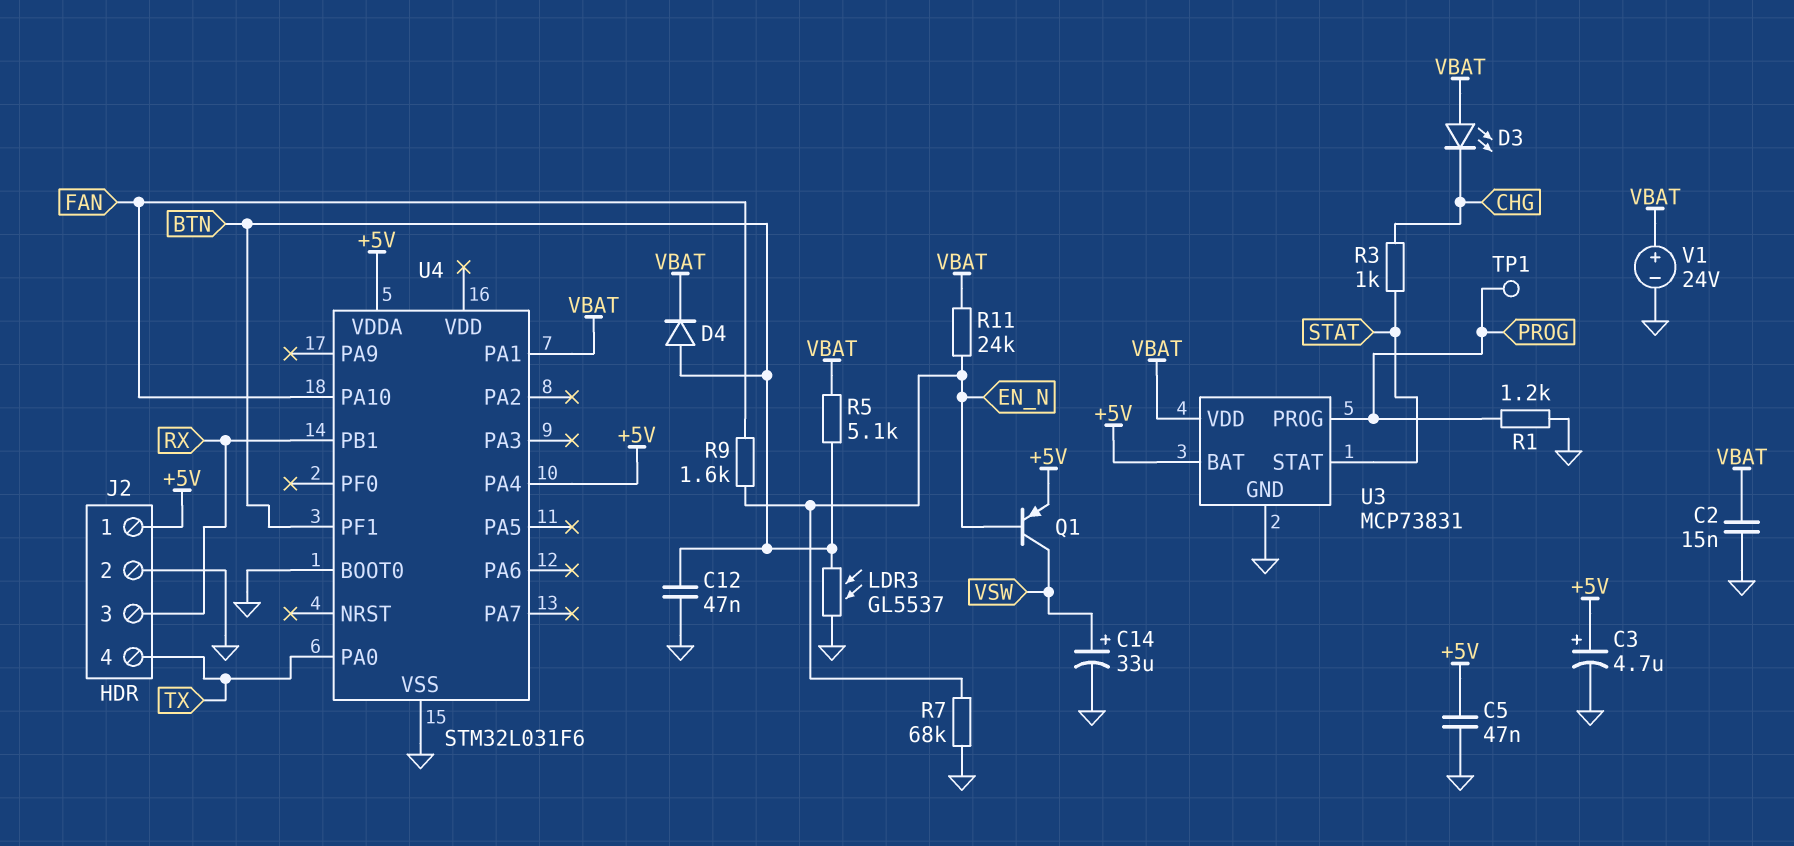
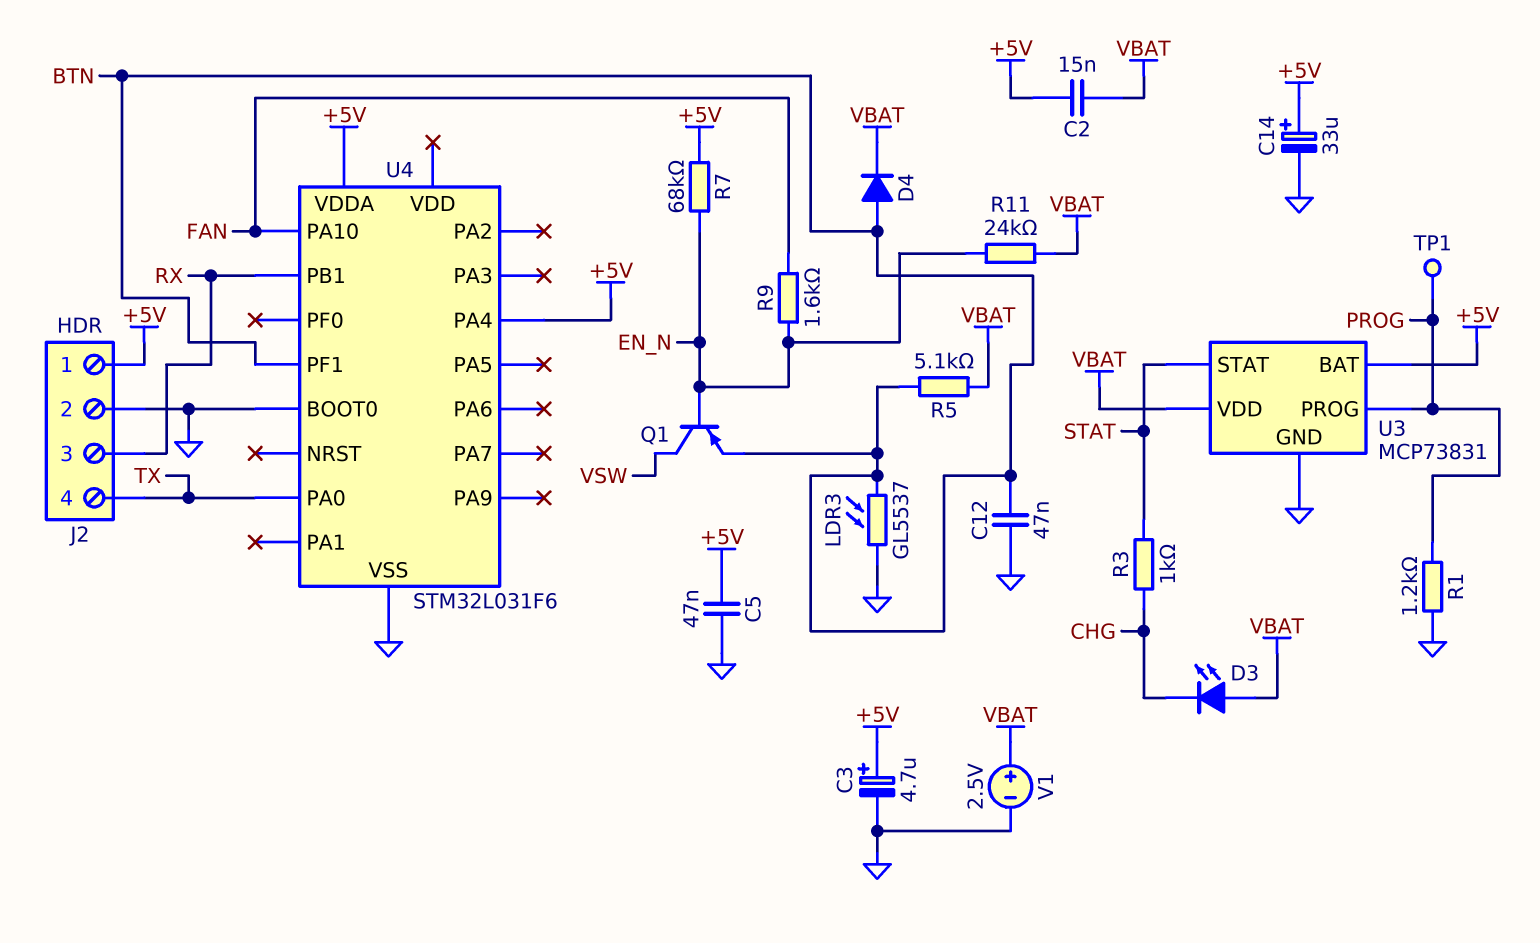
C2: 15nF (GND, VBAT) -> 15nF (+5V, VBAT)
C14: 33uF (plus VSW, minus GND) -> 33uF (plus +5V, minus GND)
Q1: PNP (B EN_N, C VSW, E +5V) -> PNP (B EN_N, C VSW, E BTN)
R7: 68k (EN_N, GND) -> 68k (+5V, EN_N)
U4 pin PA1: VBAT -> none
V1: 24V (plus VBAT, minus GND) -> 2.5V (plus VBAT, minus GND)

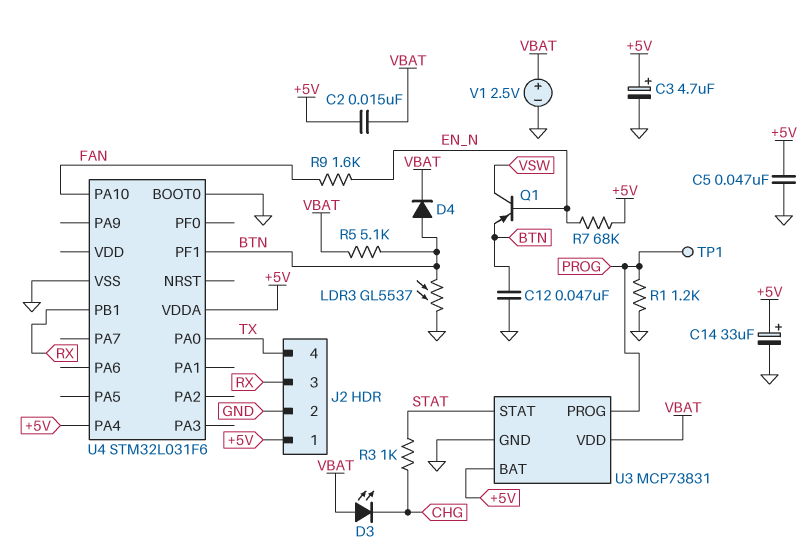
R11: 24k (EN_N, VBAT) -> none

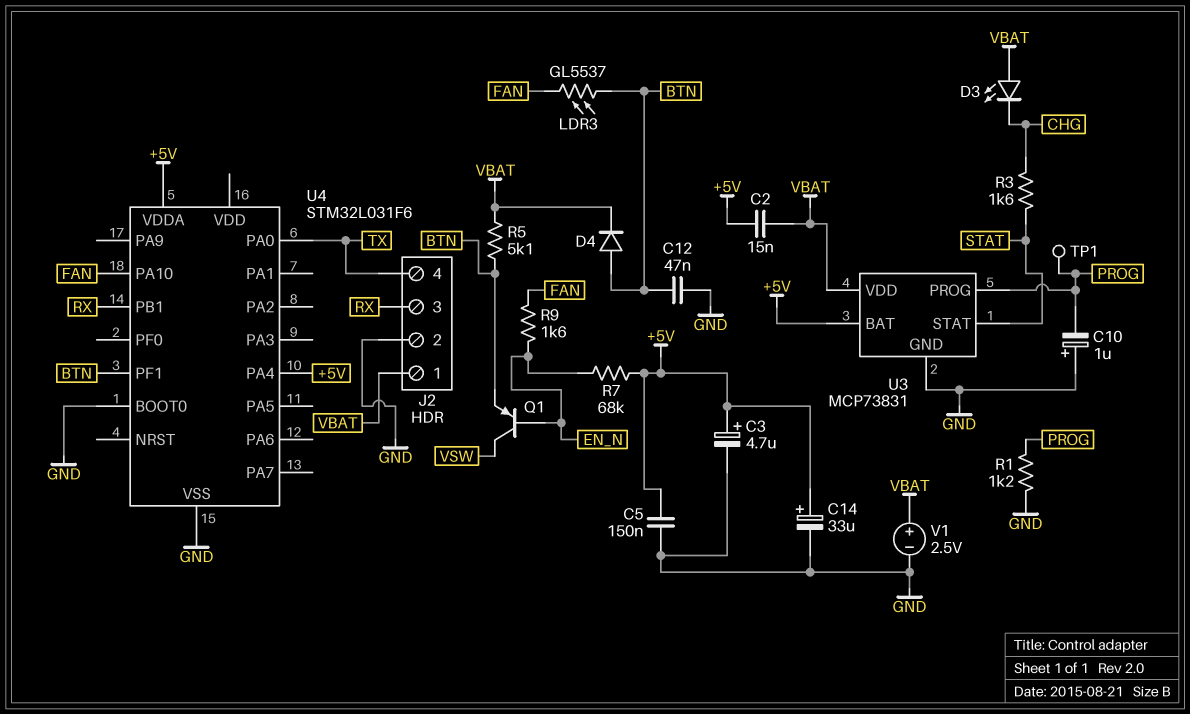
C5: 47nF (+5V, GND) -> 150nF (+5V, GND)
C10: none -> 1uF (plus GND, minus PROG)
J2 pin 1: +5V -> VBAT
LDR3: GL5537 (BTN, GND) -> GL5537 (BTN, FAN)
R3: 1k (CHG, STAT) -> 1.6k (CHG, STAT)

